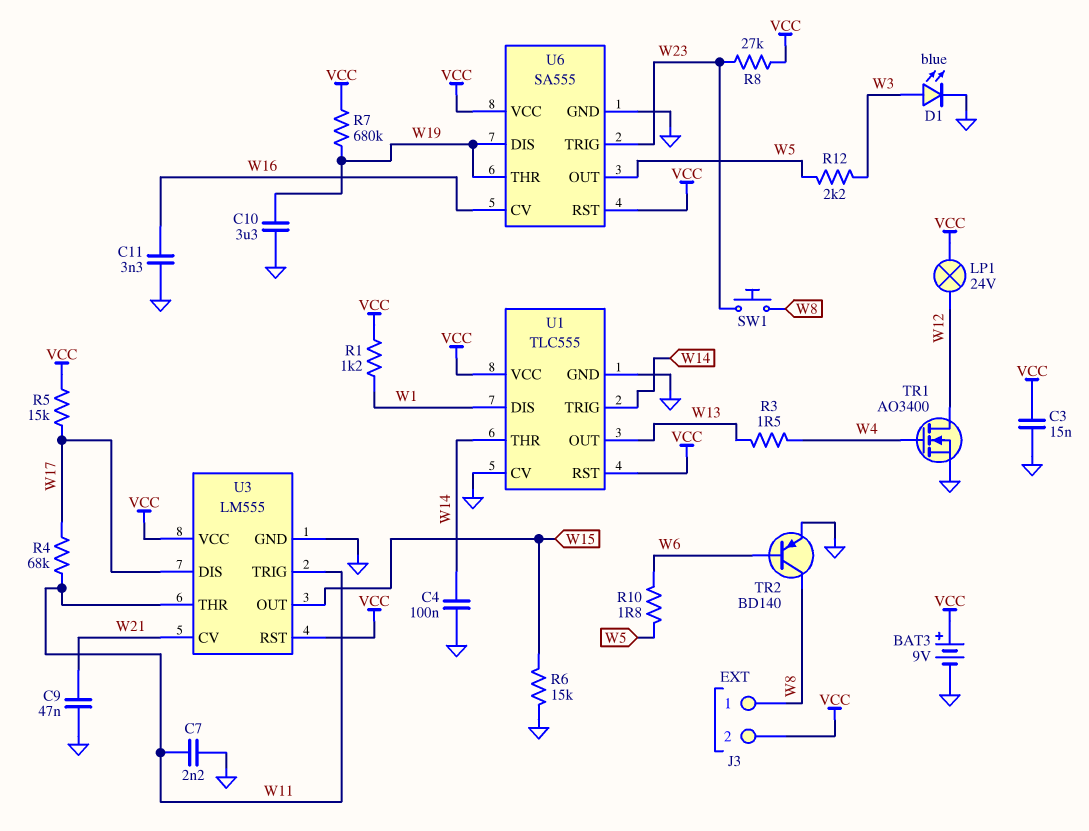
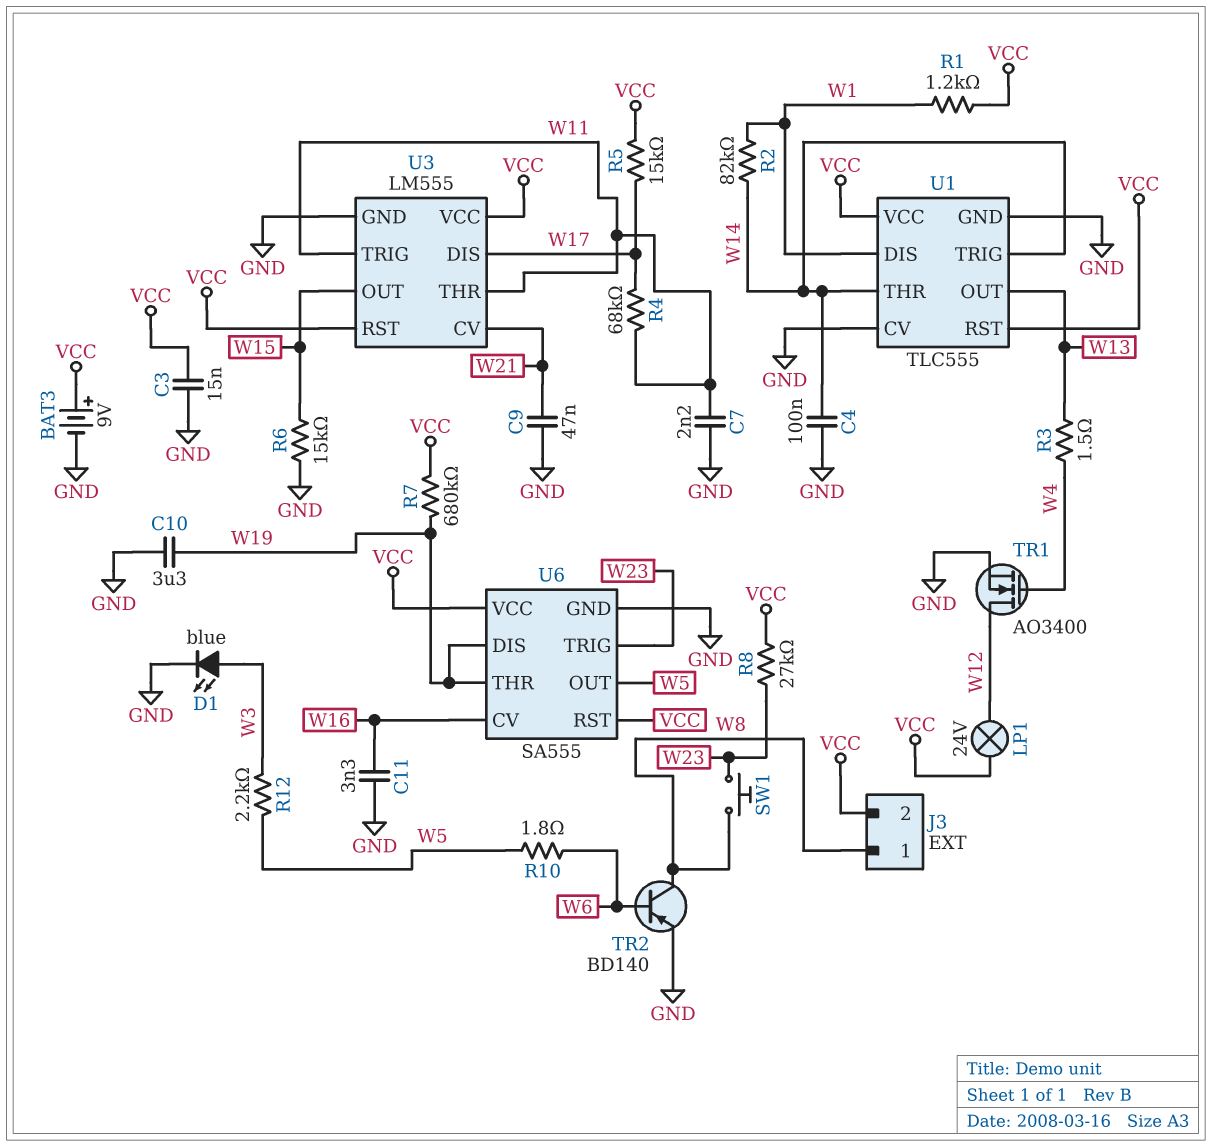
R2: none -> 82k (W1, W14)

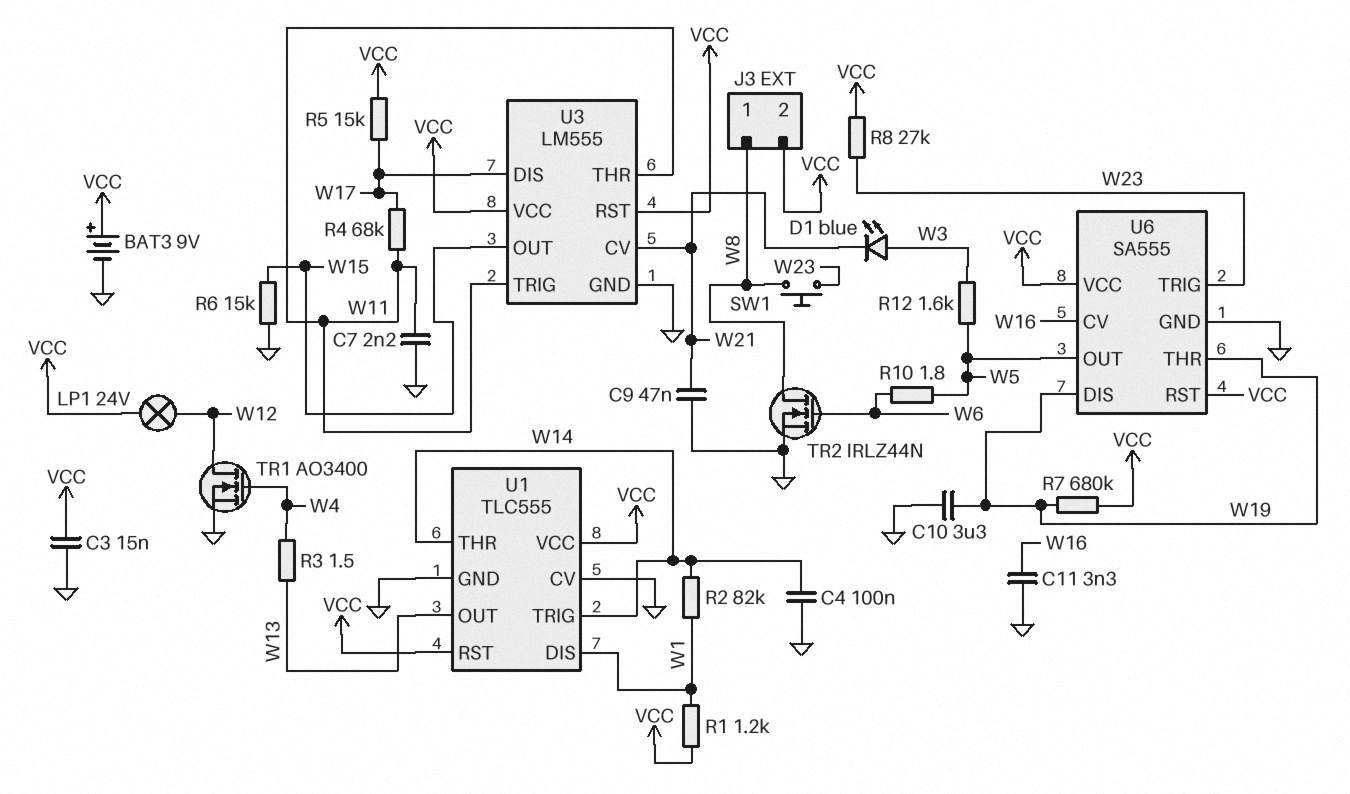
D1: LED blue (A W3, K GND) -> LED blue (A W3, K W21)
R12: 2.2k (W3, W5) -> 1.6k (W3, W5)
TR2: PNP BD140 (B W6, C W8, E GND) -> NMOS IRLZ44N (G W6, D W8, S GND)

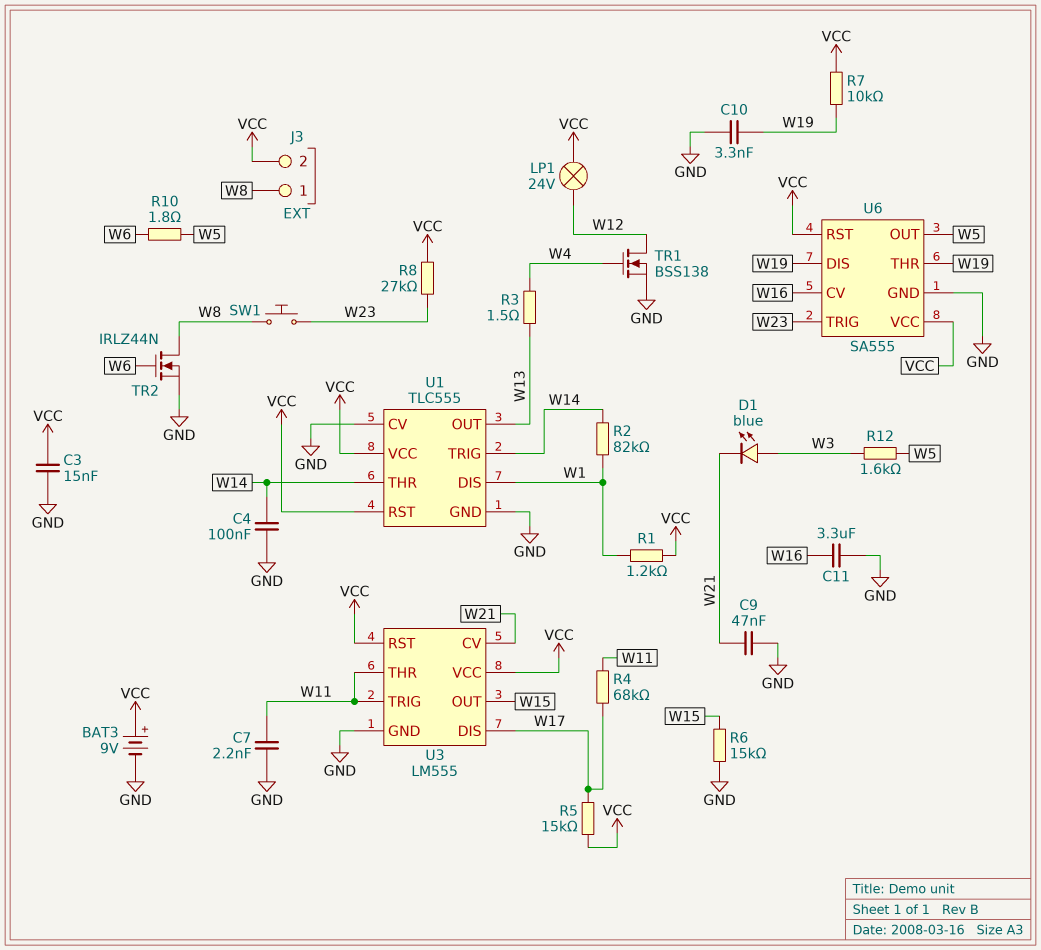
C10: 3.3uF (GND, W19) -> 3.3nF (GND, W19)
C11: 3.3nF (GND, W16) -> 3.3uF (GND, W16)
R7: 680k (VCC, W19) -> 10k (VCC, W19)
TR1: NMOS AO3400 (G W4, D W12, S GND) -> NMOS BSS138 (G W4, D W12, S GND)

